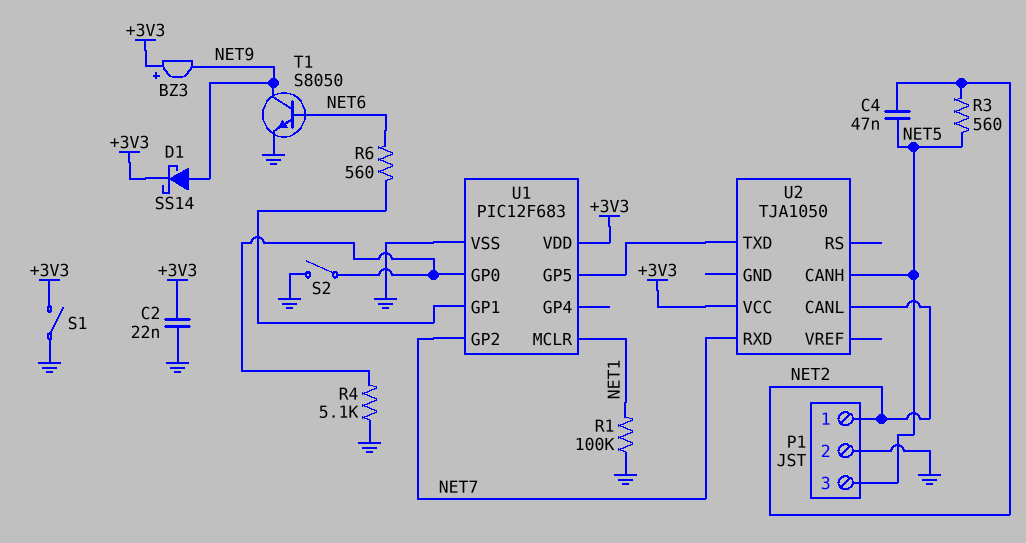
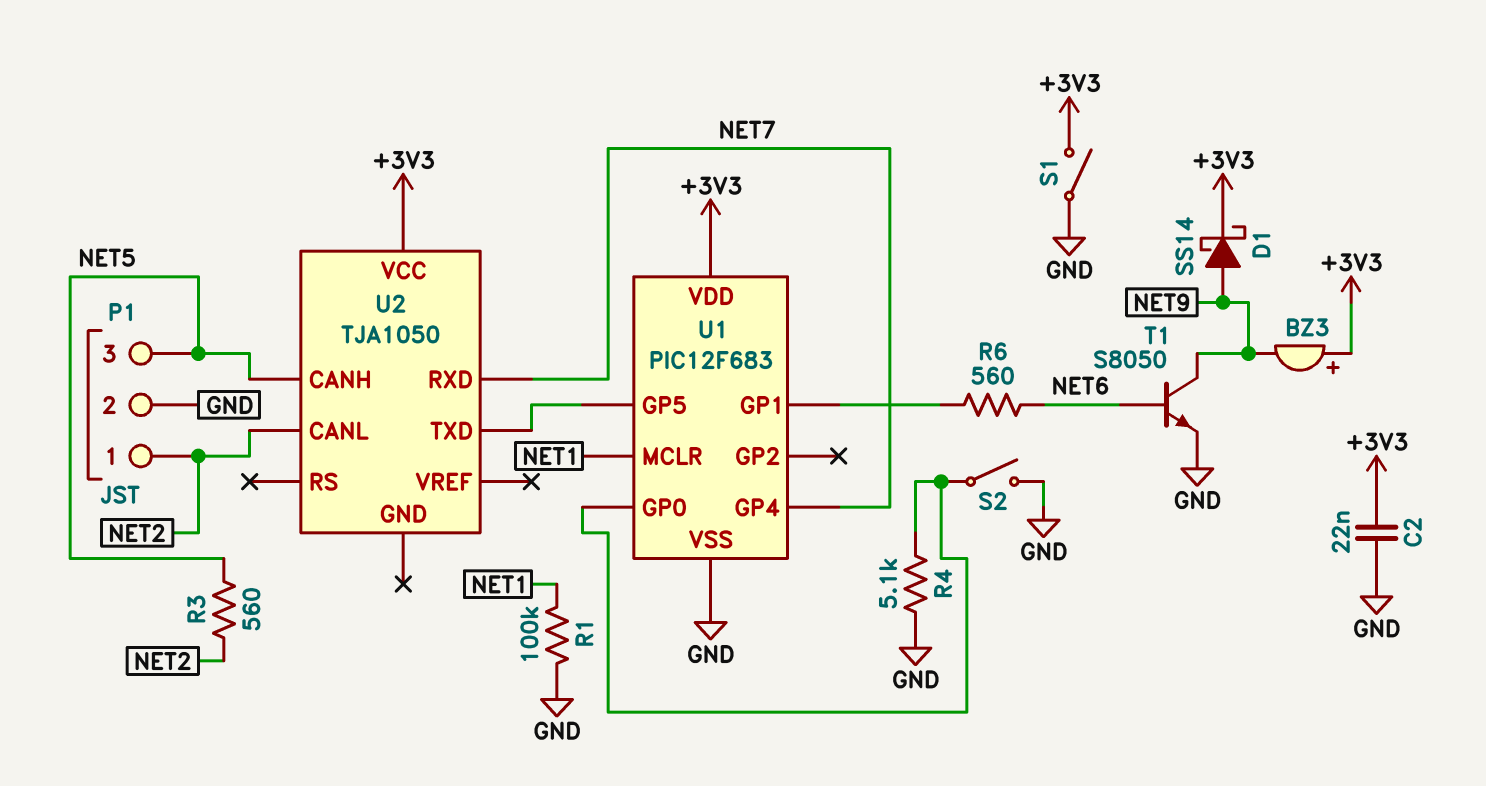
C4: 47nF (NET2, NET5) -> none
U1 pin GP2: NET7 -> none
U1 pin GP4: none -> NET7

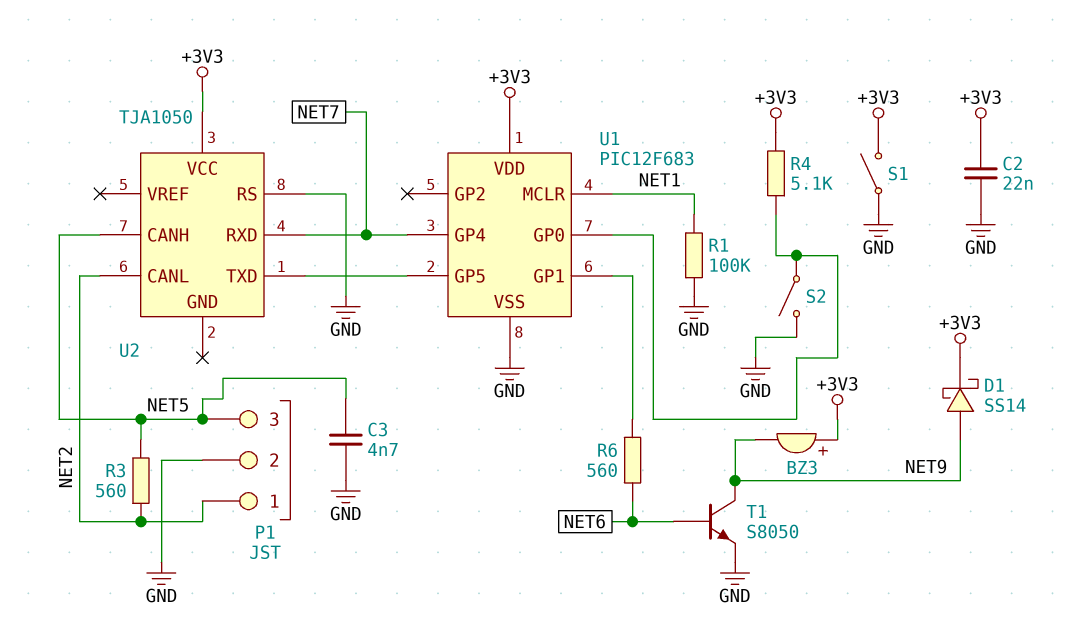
C3: none -> 4.7nF (GND, NET5)
R4: 5.1k (GND, U1/GP0) -> 5.1k (+3V3, U1/GP0)
U2 pin RS: none -> GND

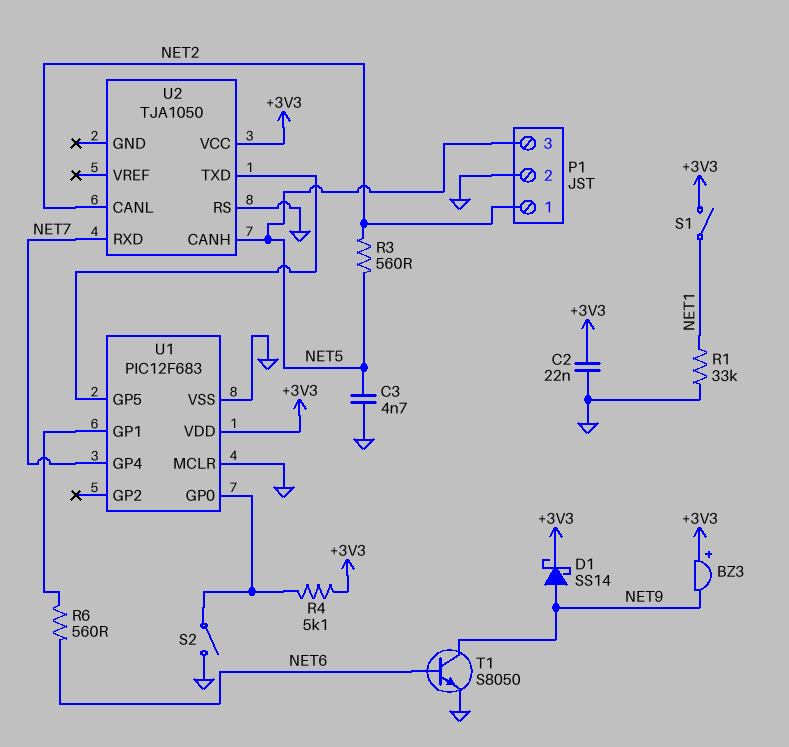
R1: 100k (GND, NET1) -> 33k (GND, NET1)
S1: switch (+3V3, GND) -> switch (+3V3, NET1)
U1 pin MCLR: NET1 -> GND

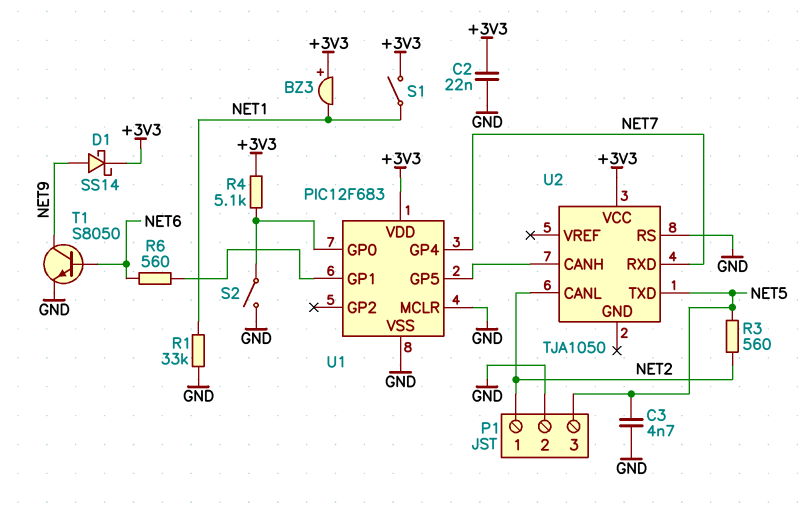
BZ3: buzzer (plus +3V3, minus NET9) -> buzzer (plus +3V3, minus NET1)
U2 pin CANH: NET5 -> U1/GP5
U2 pin TXD: U1/GP5 -> NET5

